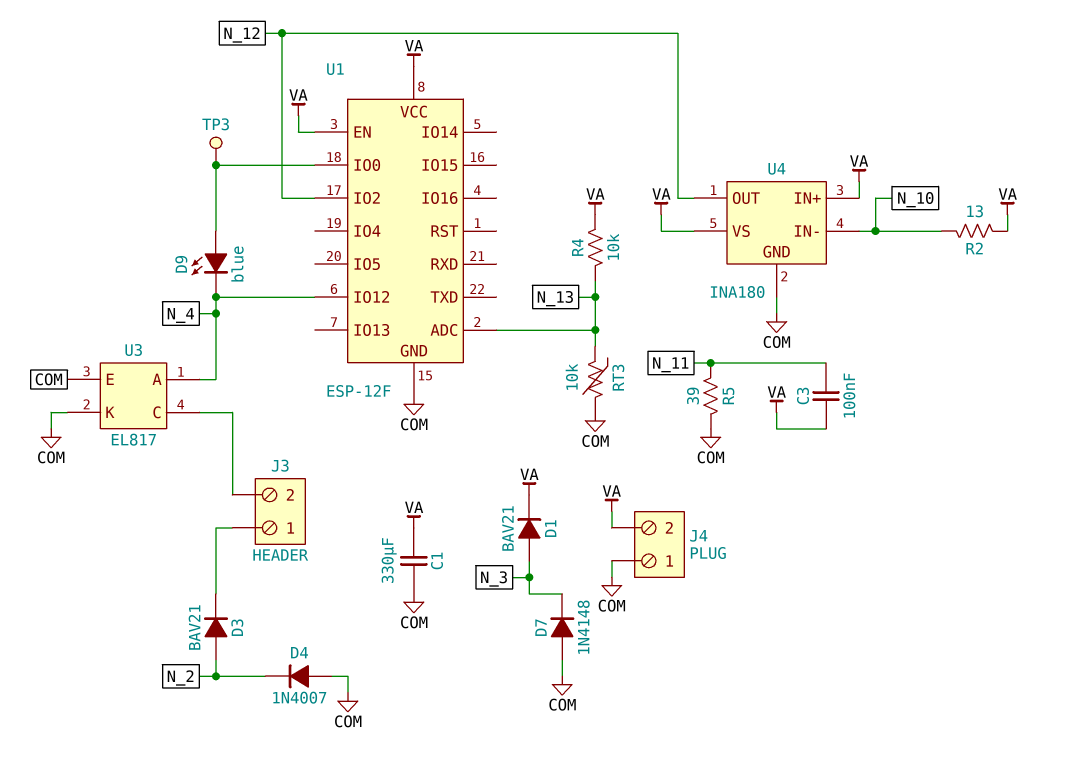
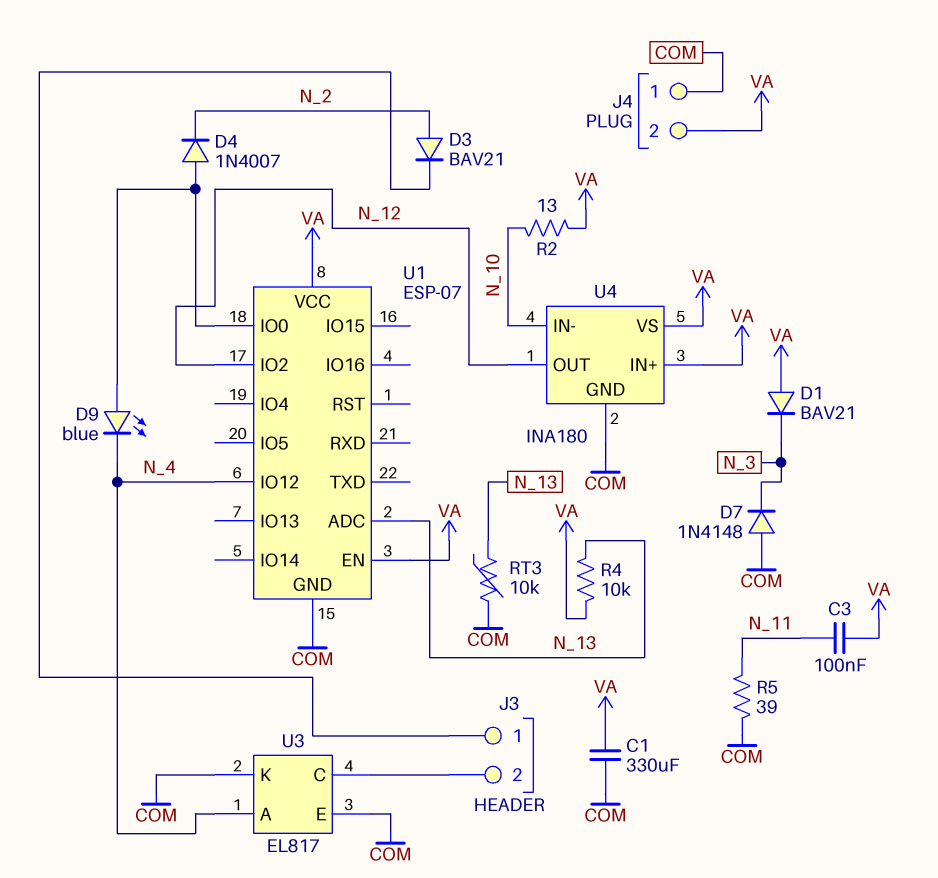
D1: diode BAV21 (A N_3, K VA) -> diode BAV21 (A VA, K N_3)
D4: diode 1N4007 (A COM, K N_2) -> diode 1N4007 (A U1/IO0, K N_2)
TP3: test point (U1/IO0) -> none
U1: ESP-12F -> ESP-07

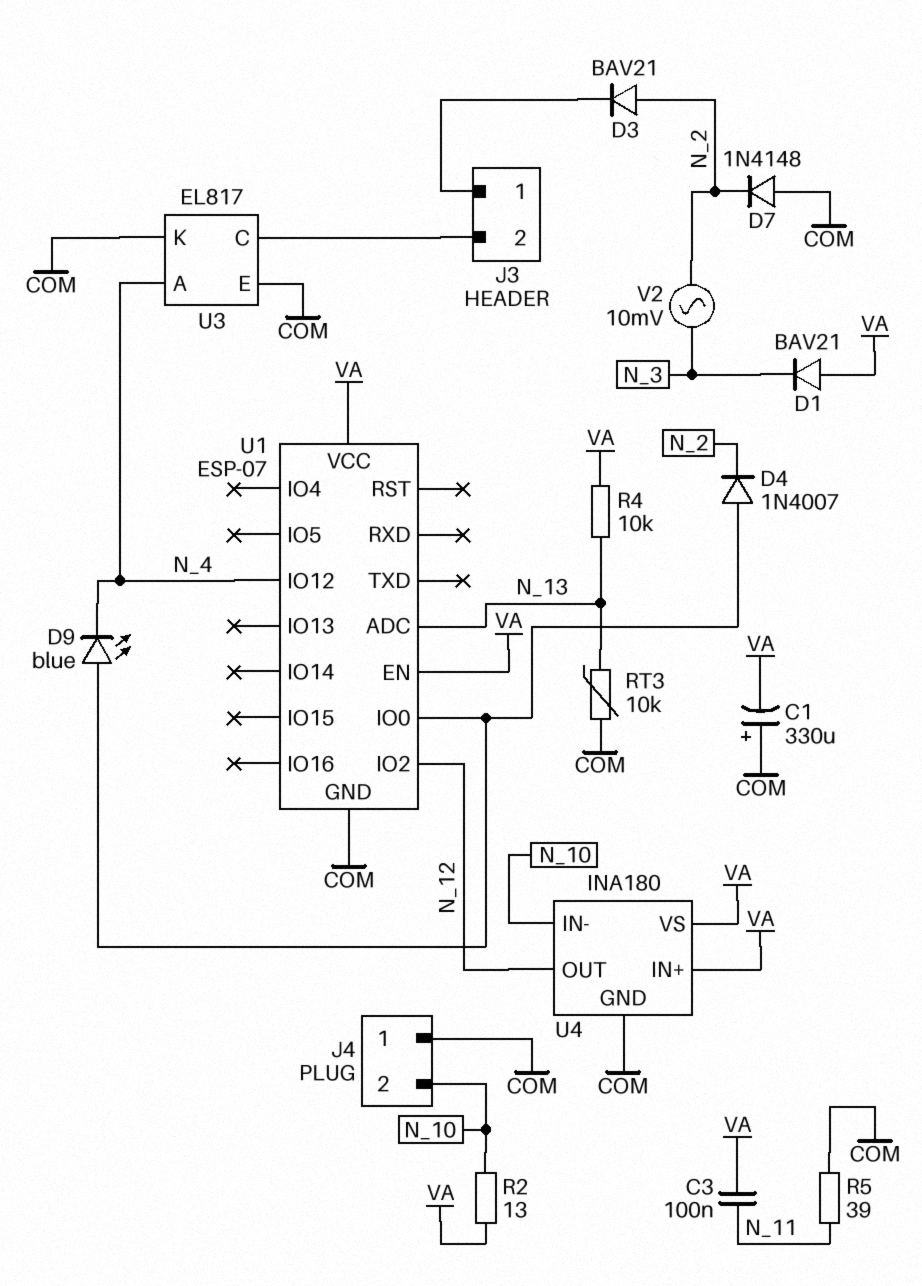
C1: 330uF (COM, VA) -> 330uF (plus COM, minus VA)
D7: diode 1N4148 (A COM, K N_3) -> diode 1N4148 (A COM, K N_2)
J4 pin 2: VA -> N_10
V2: none -> AC 10mV (N_2, N_3)

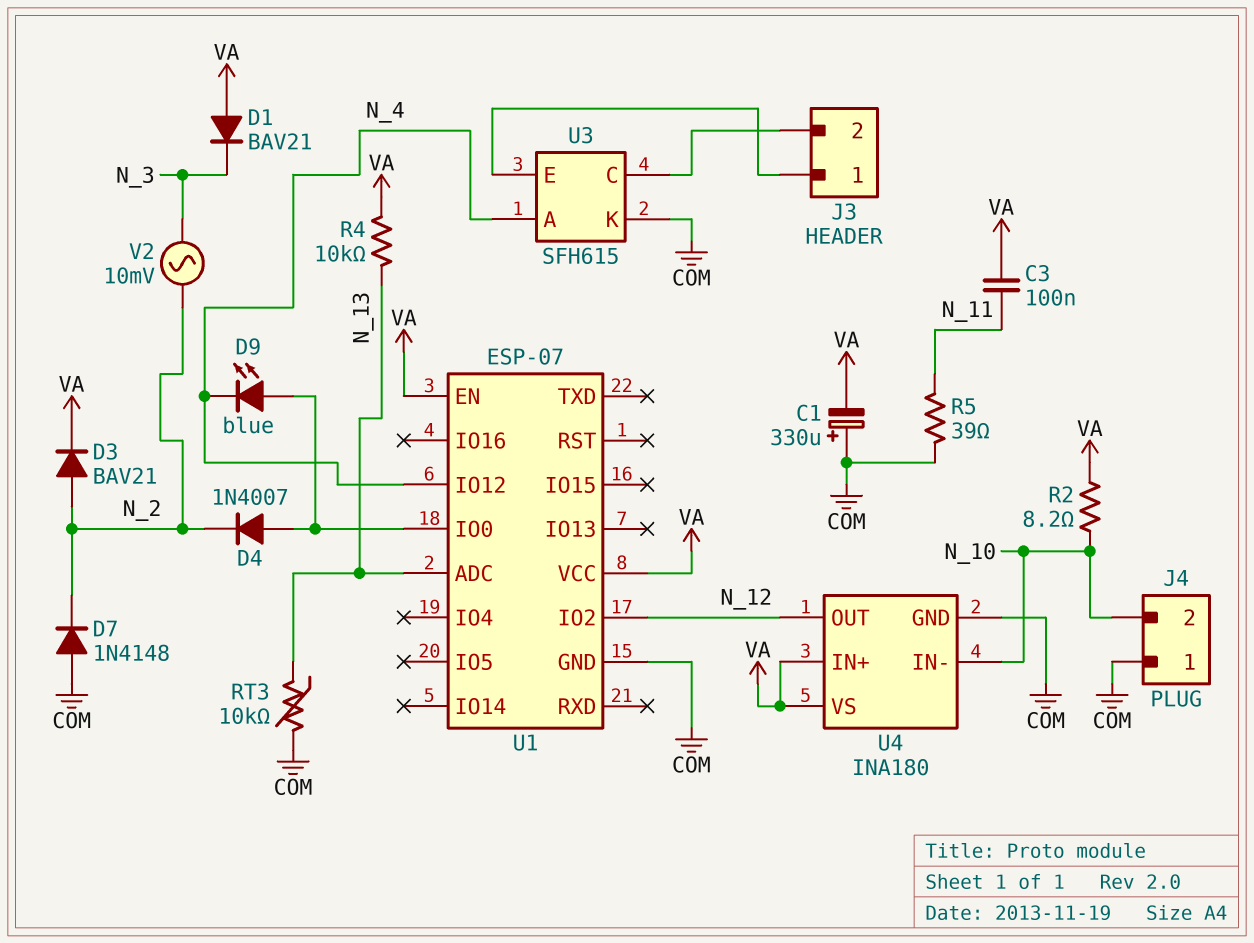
D3: diode BAV21 (A N_2, K J3/1) -> diode BAV21 (A N_2, K VA)
R2: 13 (N_10, VA) -> 8.2 (N_10, VA)
U3: EL817 -> SFH615
U3 pin E: COM -> J3/1

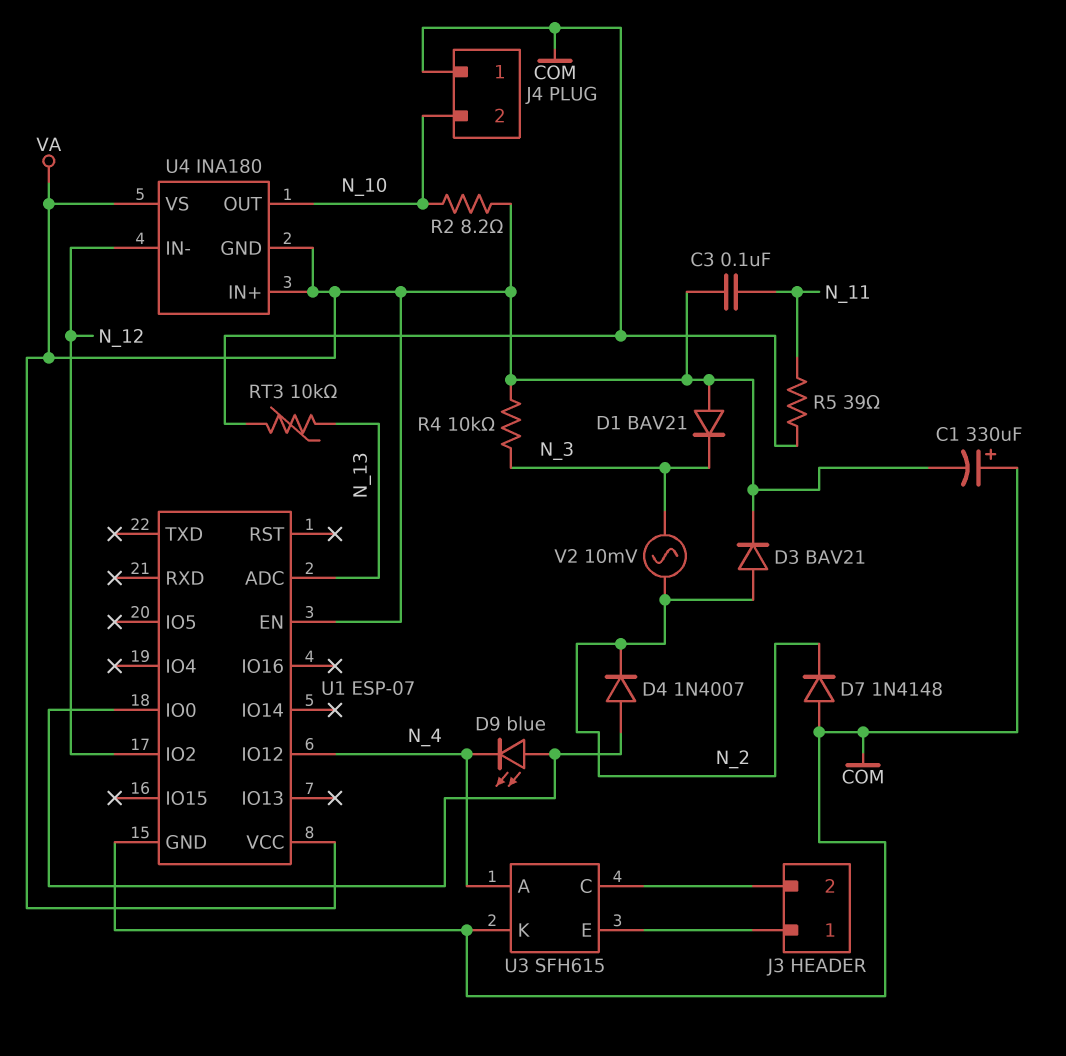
R4: 10k (N_13, VA) -> 10k (N_3, VA)
U4 pin GND: COM -> VA
U4 pin IN-: N_10 -> N_12
U4 pin OUT: N_12 -> N_10

